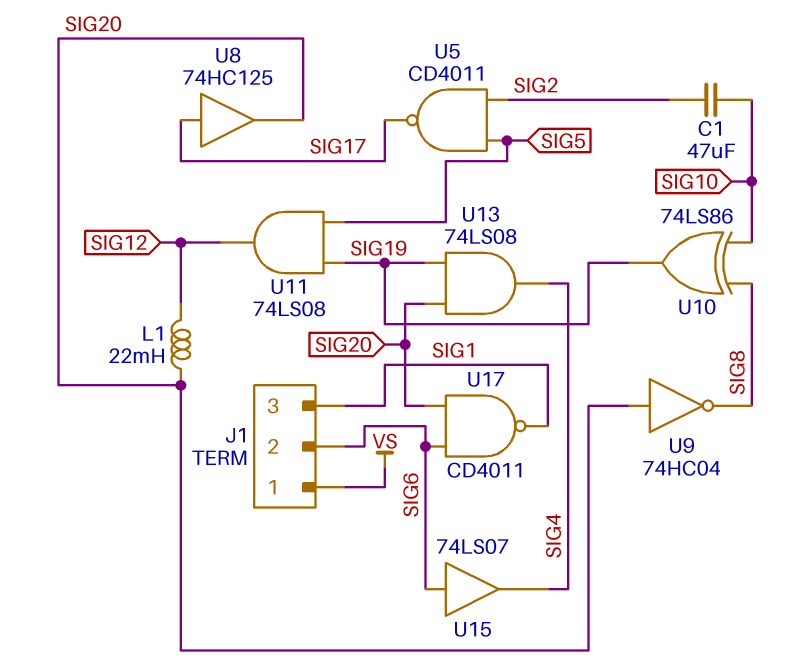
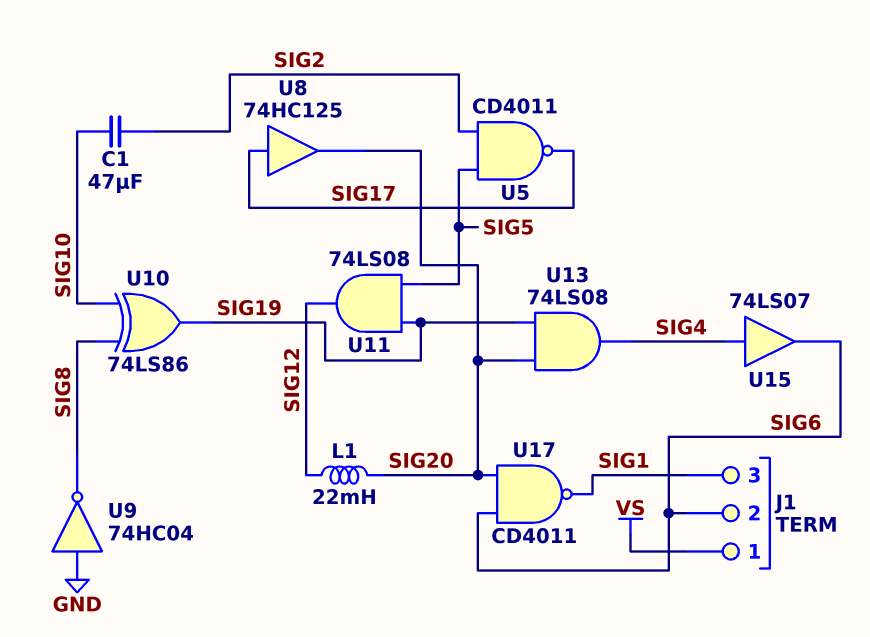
U9: NOT 74HC04 (in SIG20, out SIG8) -> NOT 74HC04 (in GND, out SIG8)
U15: buffer 74LS07 (in SIG6, out SIG4) -> buffer 74LS07 (in SIG4, out SIG6)

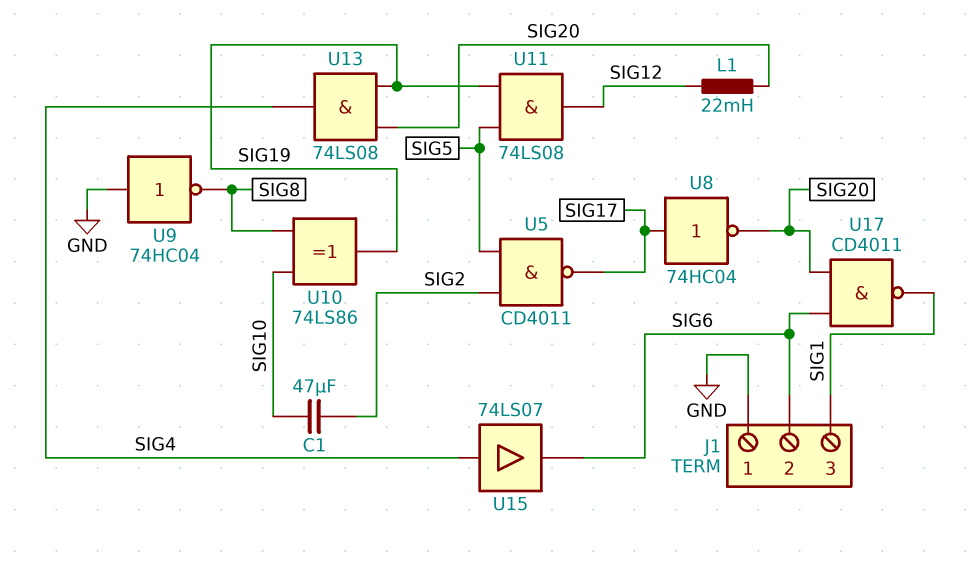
J1 pin 1: VS -> GND
U8: buffer 74HC125 (in SIG17, out SIG20) -> NOT 74HC04 (in SIG17, out SIG20)

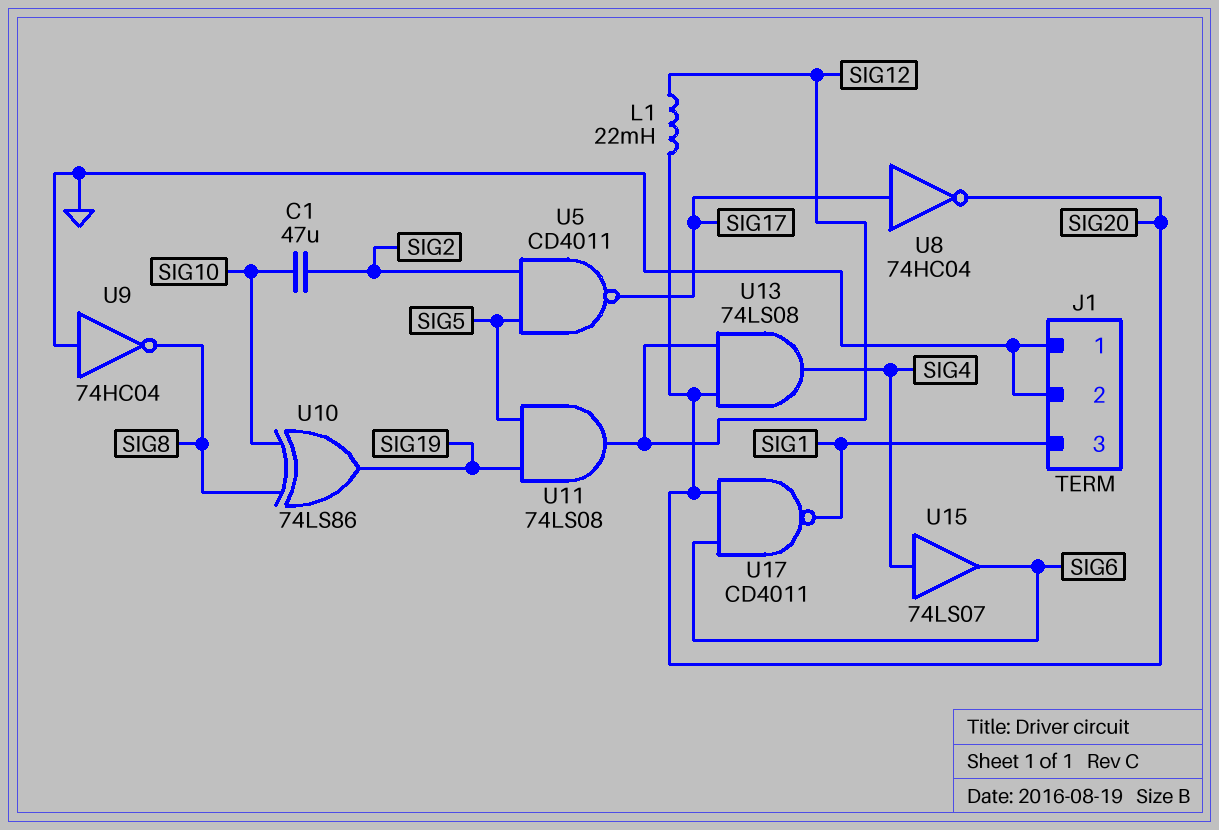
J1 pin 2: SIG6 -> GND
U13: AND 74LS08 (in SIG19, in SIG20, out SIG4) -> AND 74LS08 (in SIG12, in SIG20, out SIG4)

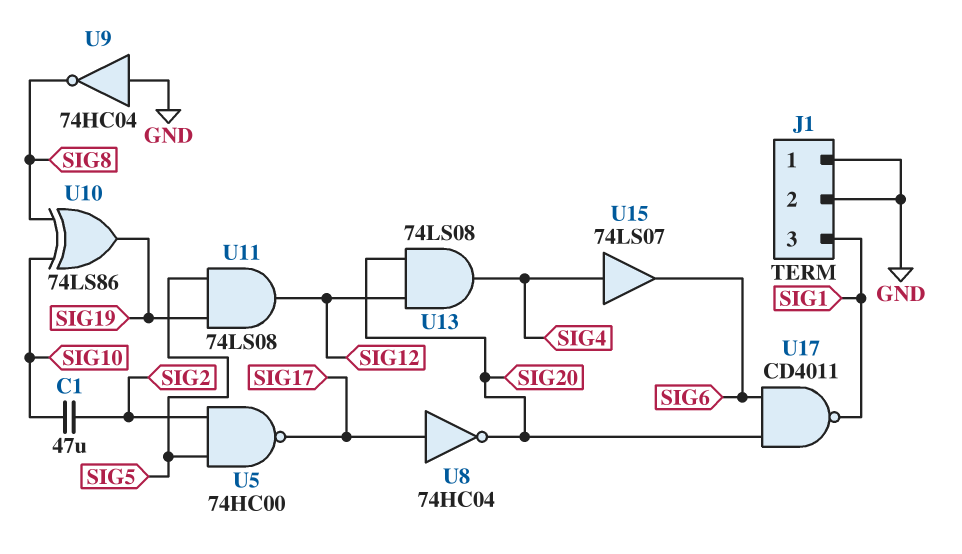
L1: 22mH (SIG12, SIG20) -> none
U5: NAND CD4011 (in SIG2, in SIG5, out SIG17) -> NAND 74HC00 (in SIG2, in SIG5, out SIG17)

